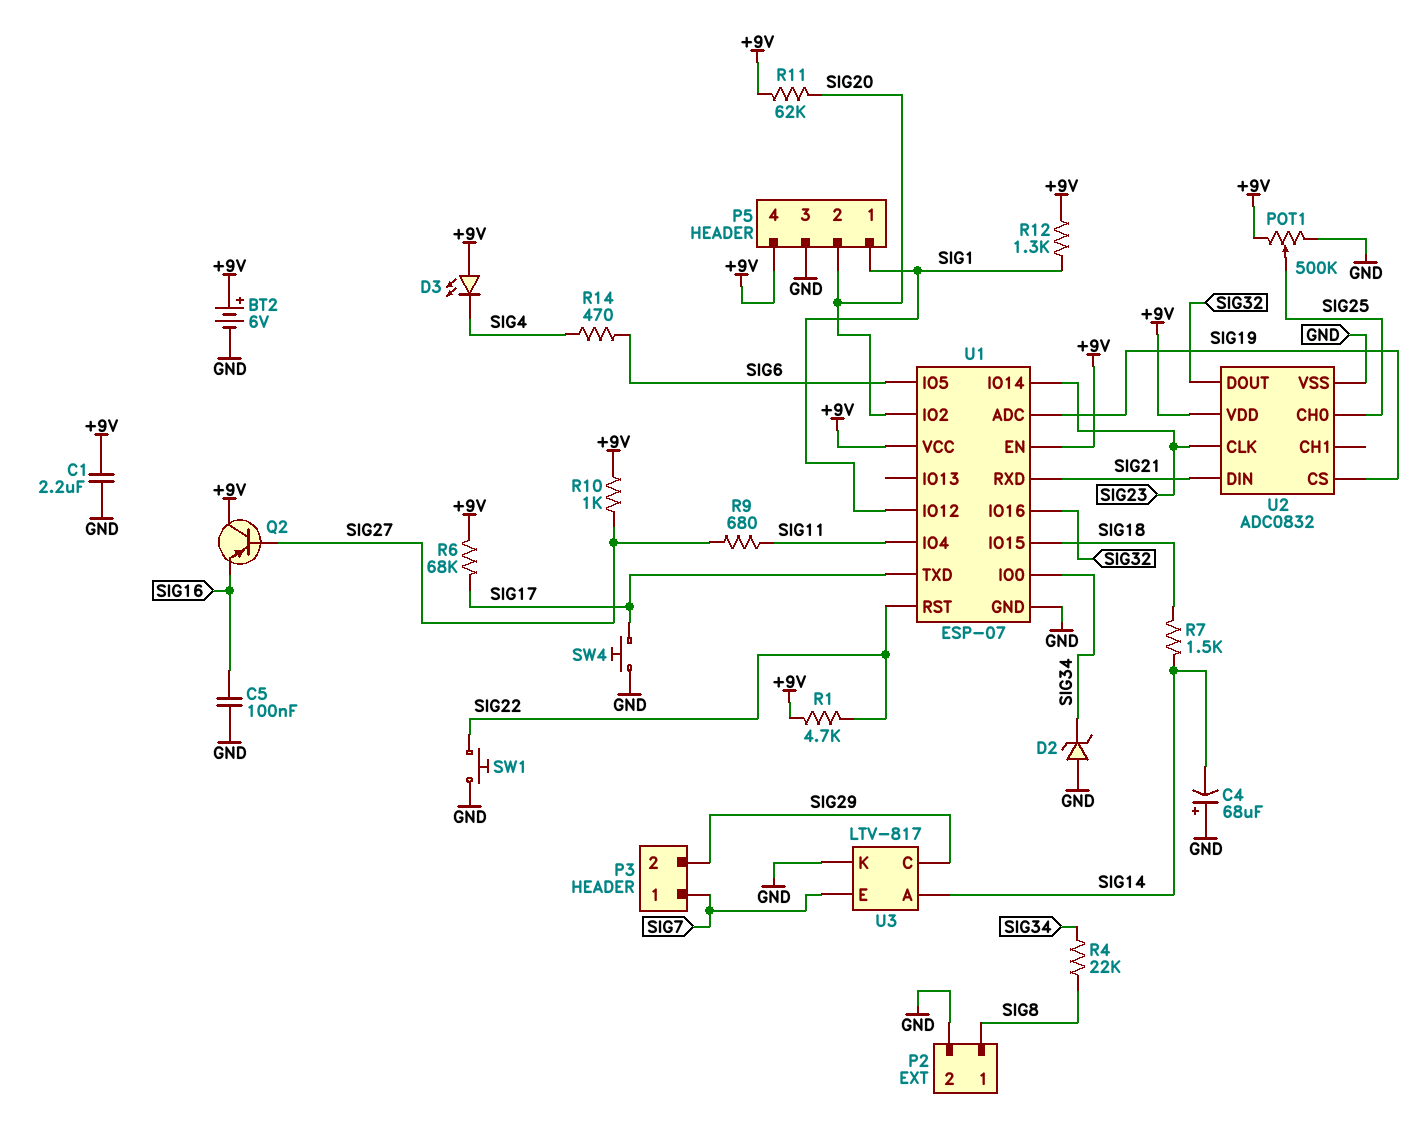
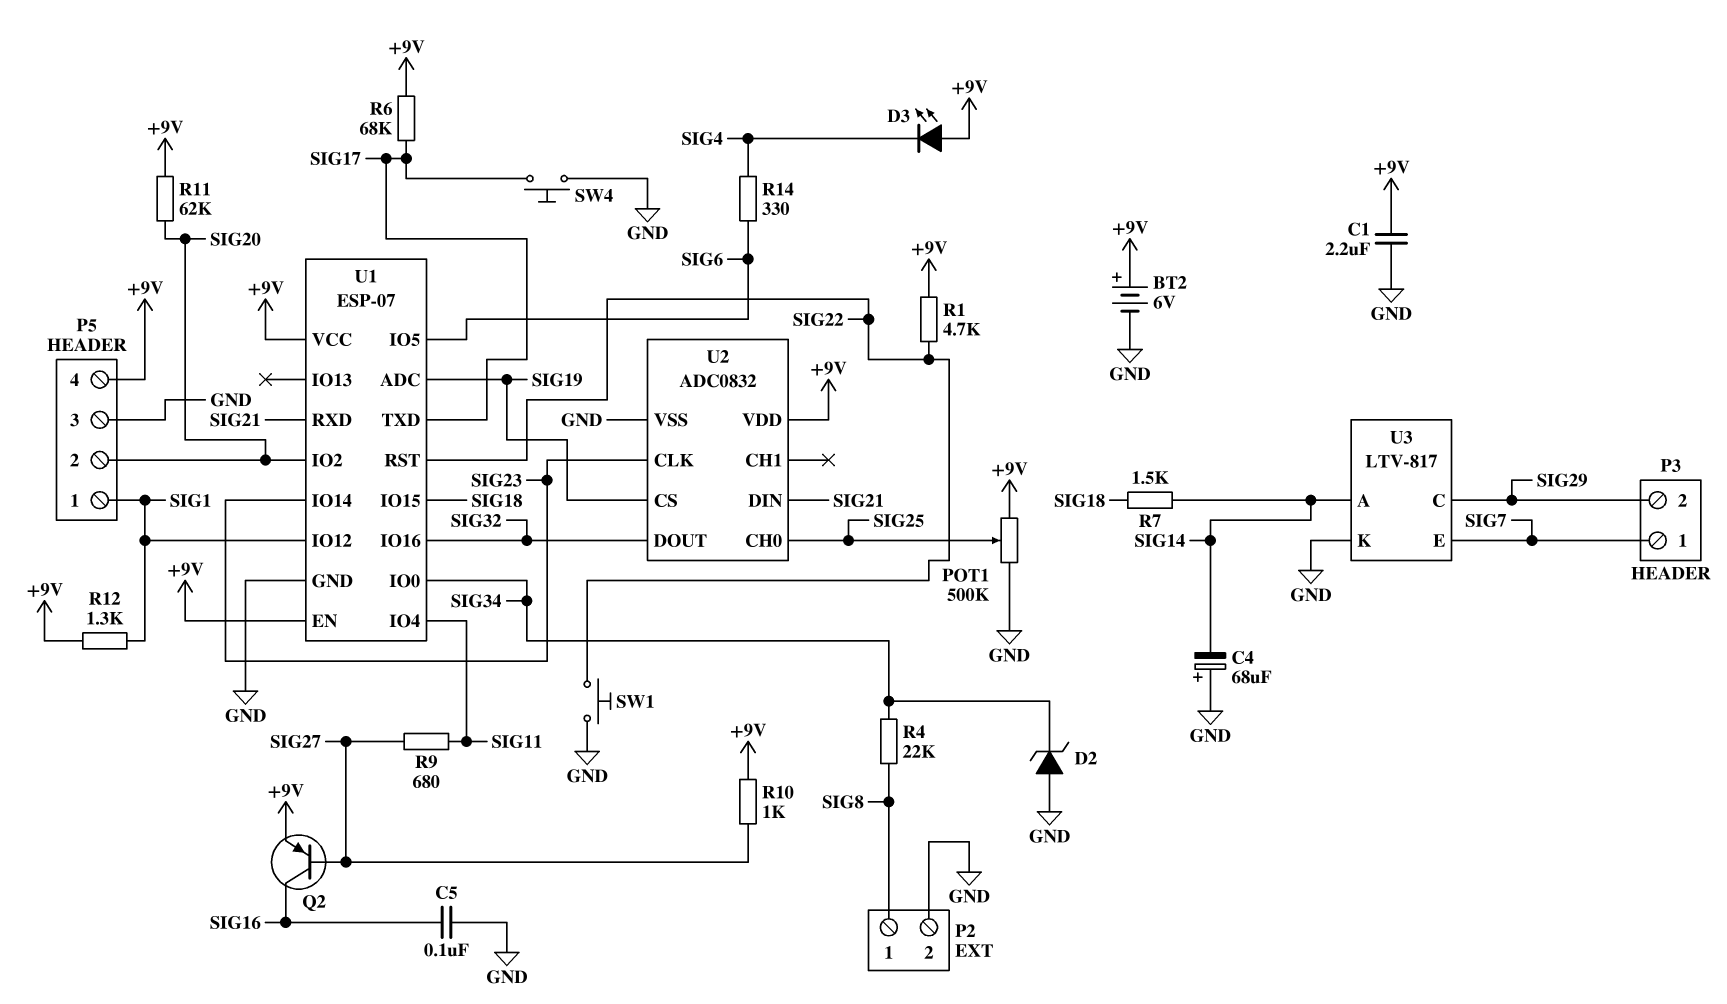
Q2: PNP (B SIG27, C +9V, E SIG16) -> PNP (B SIG27, C SIG16, E +9V)
R14: 470 (SIG4, SIG6) -> 330 (SIG4, SIG6)

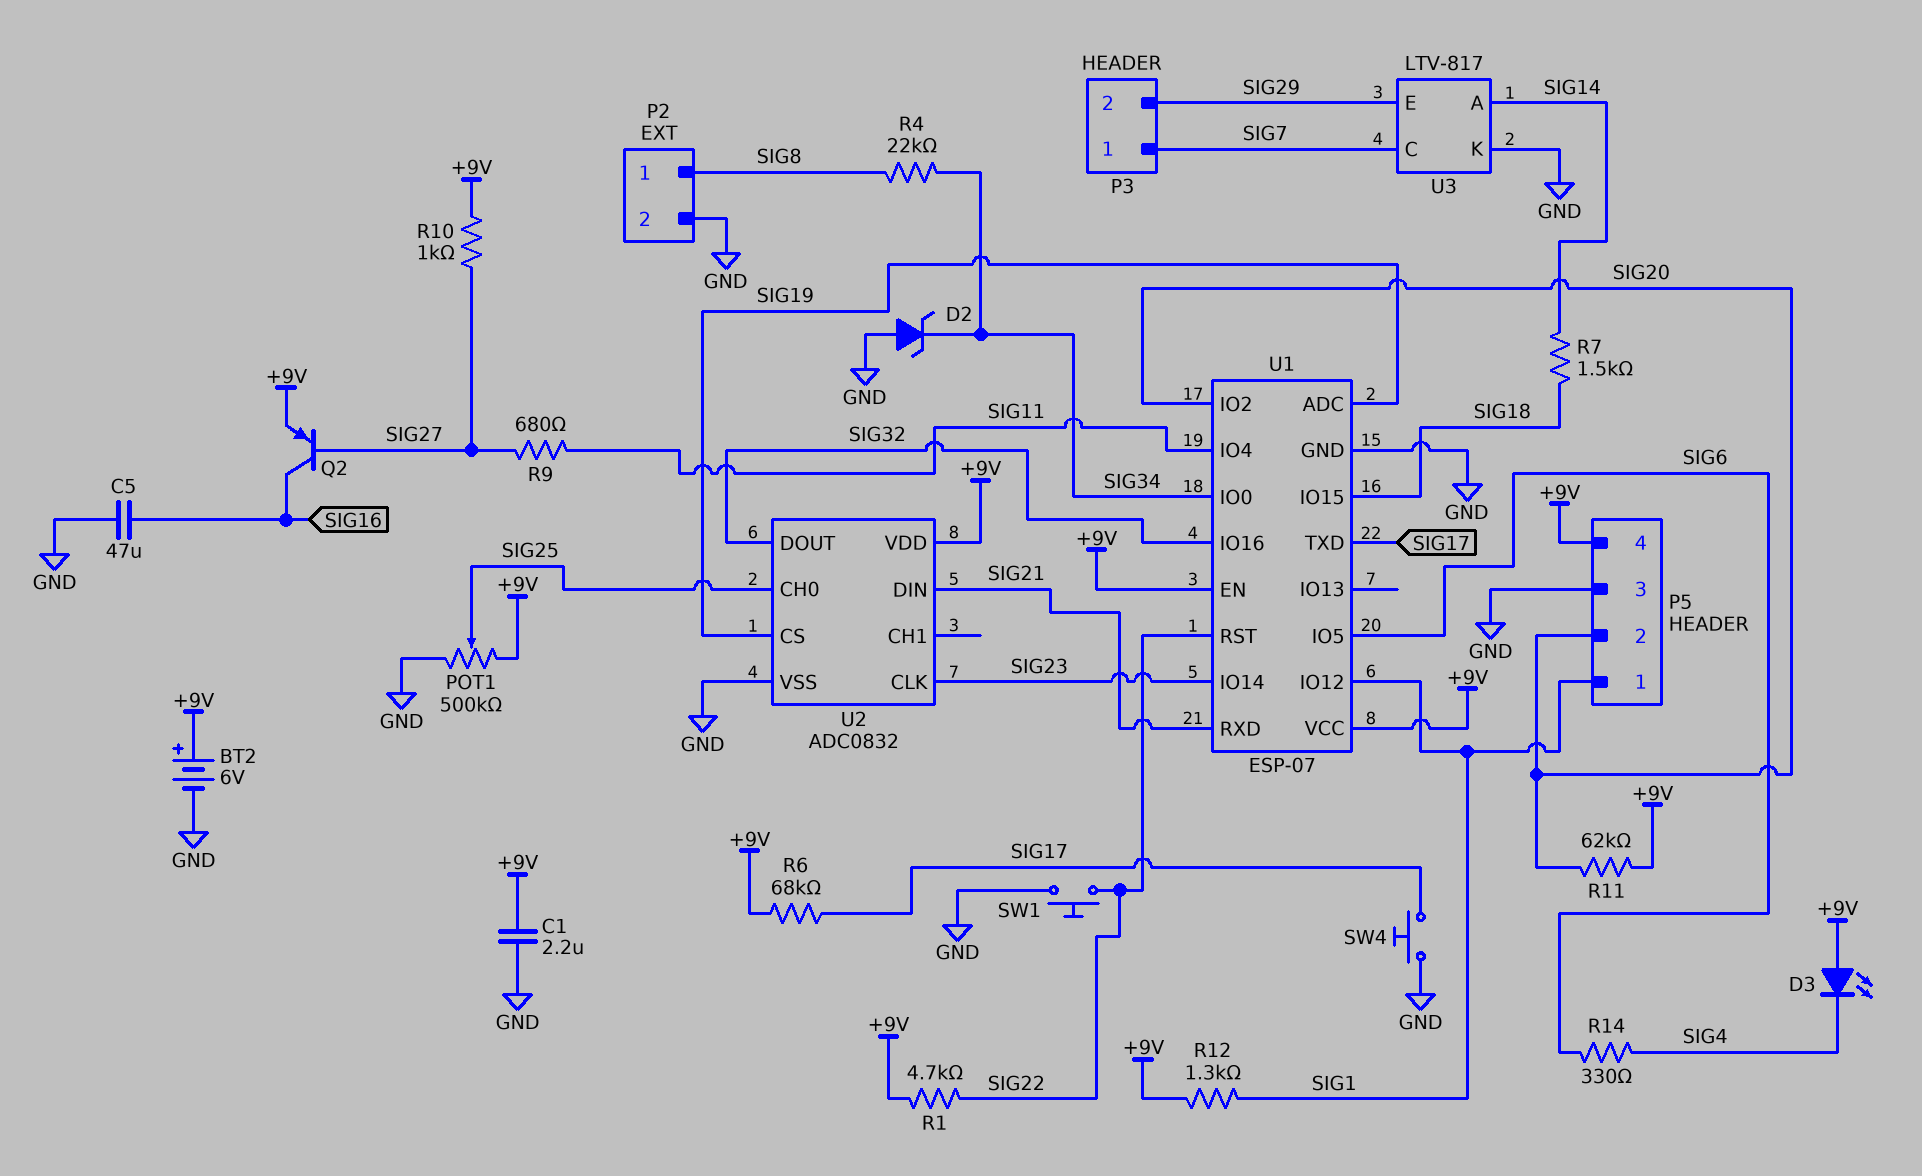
C4: 68uF (plus GND, minus SIG14) -> none
C5: 100nF (GND, SIG16) -> 47uF (GND, SIG16)
U3 pin C: SIG29 -> SIG7
U3 pin E: SIG7 -> SIG29

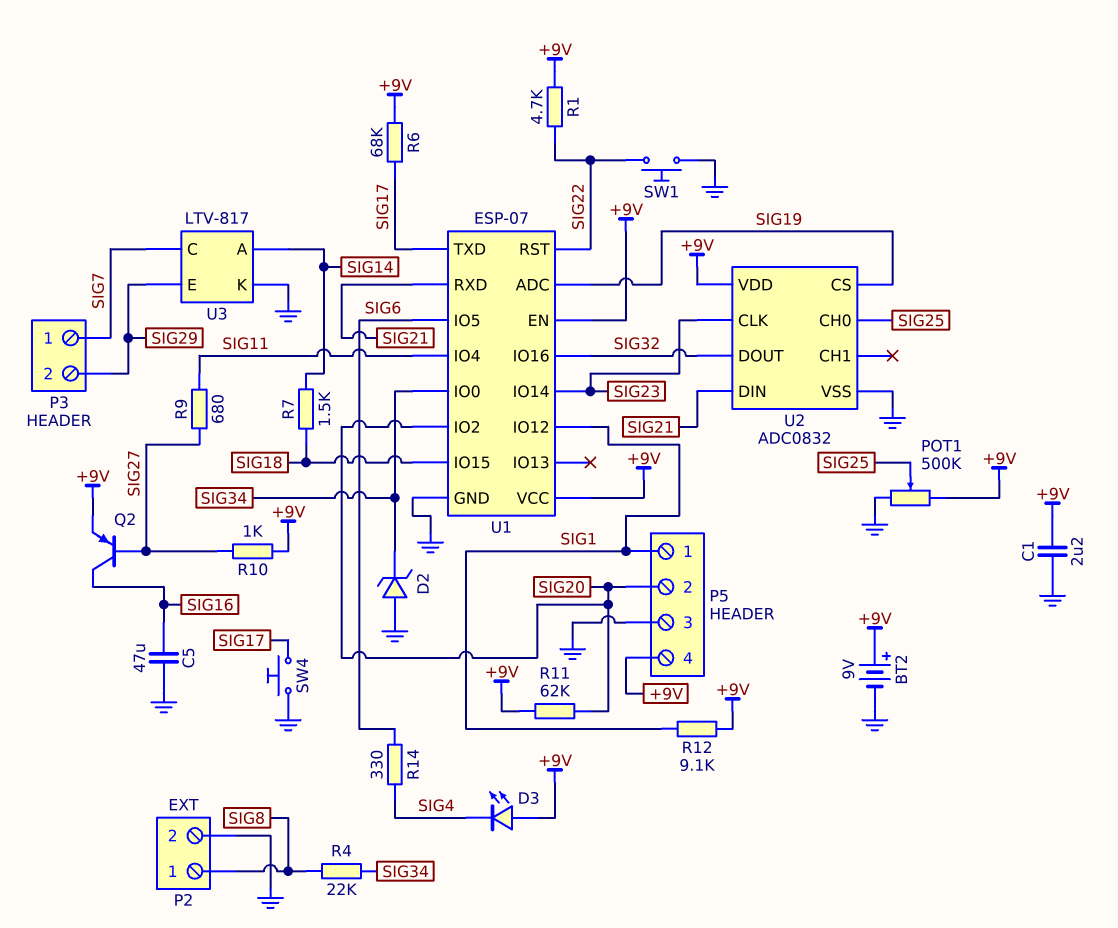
BT2: 6V (plus +9V, minus GND) -> 9V (plus +9V, minus GND)
R12: 1.3k (+9V, SIG1) -> 9.1k (+9V, SIG1)

